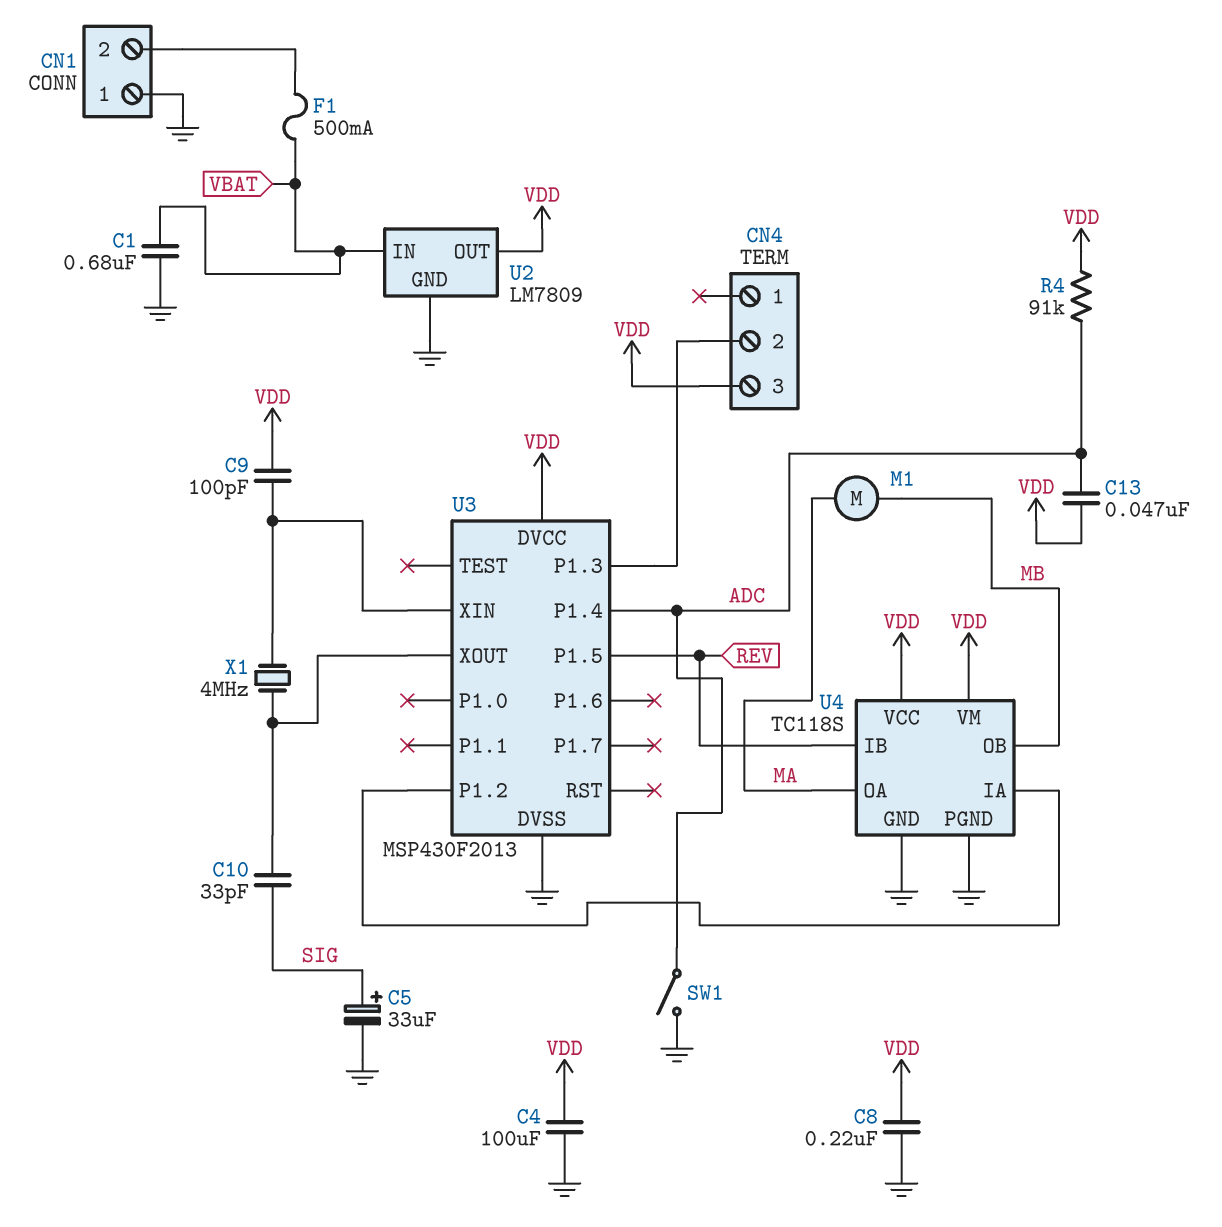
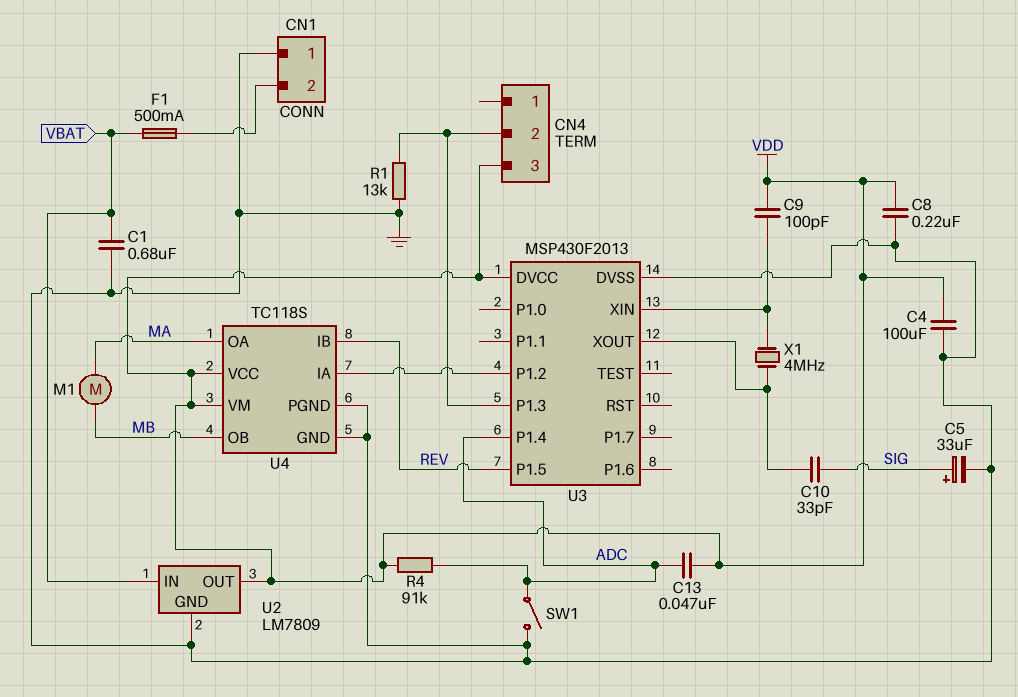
R1: none -> 13k (CN4/2, GND)

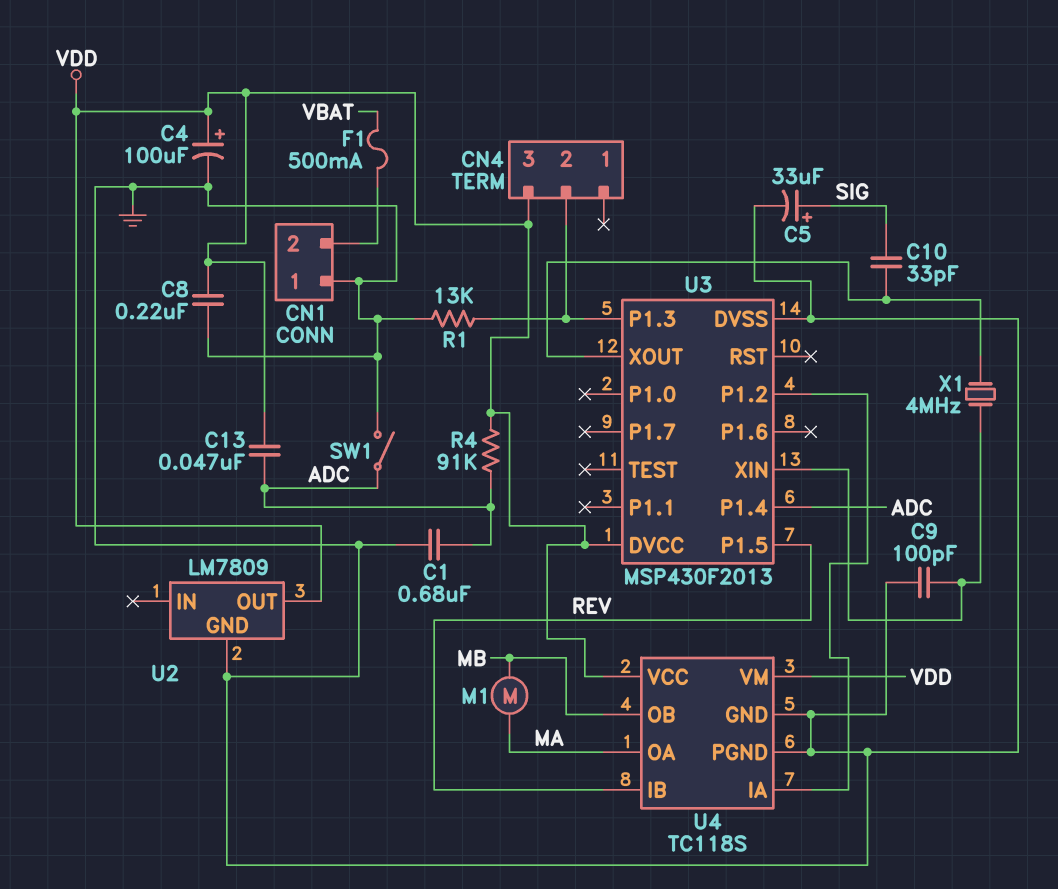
C1: 680nF (GND, VBAT) -> 680nF (ADC, GND)
C4: 100uF (GND, VDD) -> 100uF (plus VDD, minus GND)
C9: 100pF (U3/XIN, VDD) -> 100pF (GND, U3/XIN)
U2 pin IN: VBAT -> none

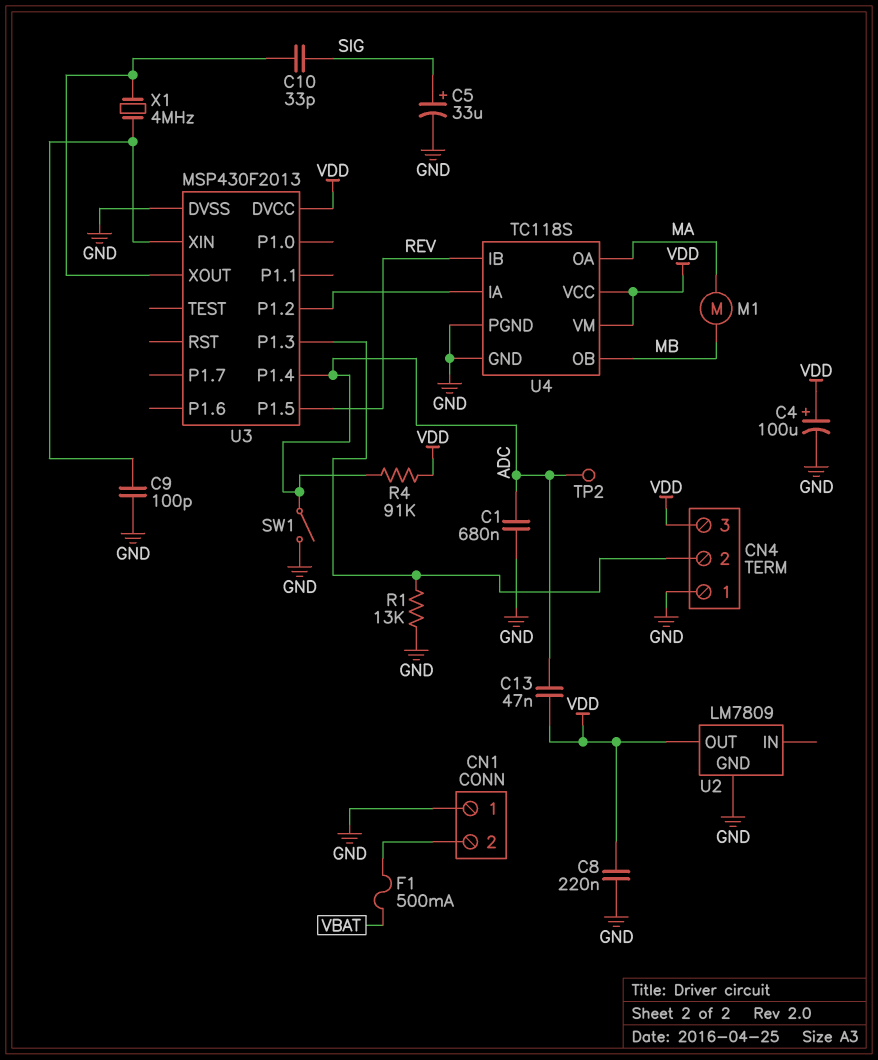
CN4 pin 1: none -> GND
TP2: none -> test point (ADC)

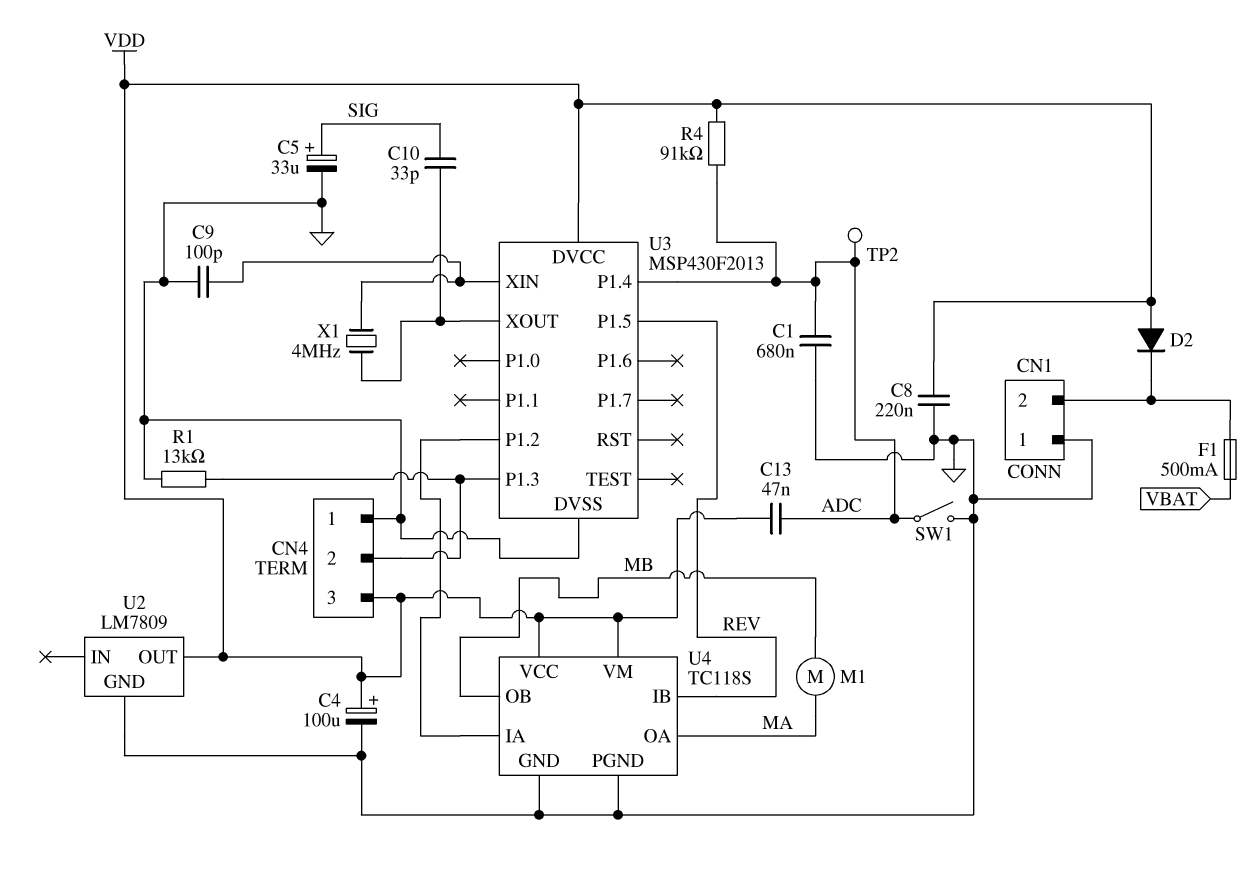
D2: none -> diode (A VDD, K CN1/2)

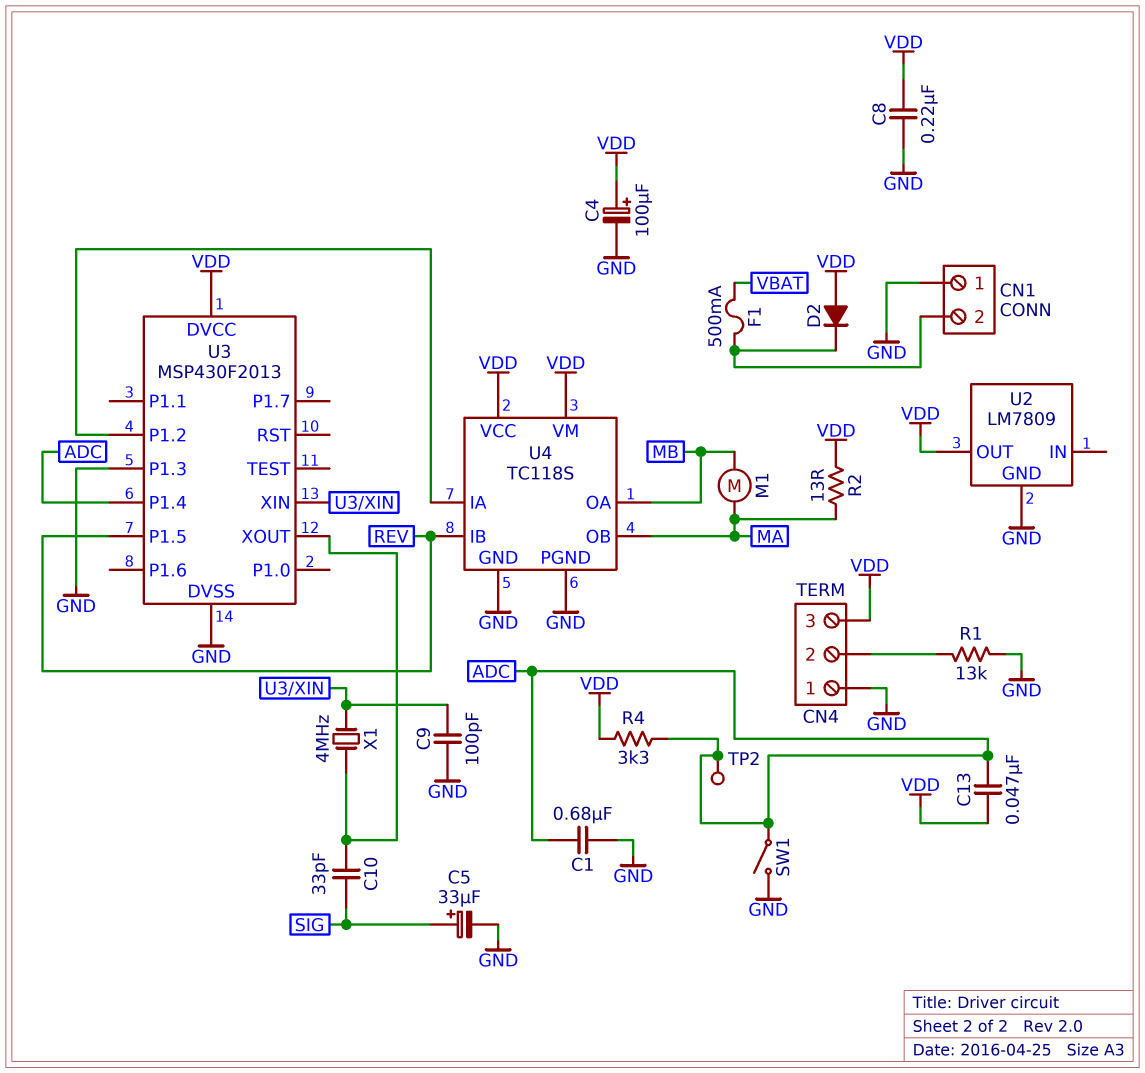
R2: none -> 13 (MA, VDD)
R4: 91k (ADC, VDD) -> 3.3k (ADC, VDD)
U3 pin P1.3: CN4/2 -> GND
U4 pin OA: MA -> MB
U4 pin OB: MB -> MA

